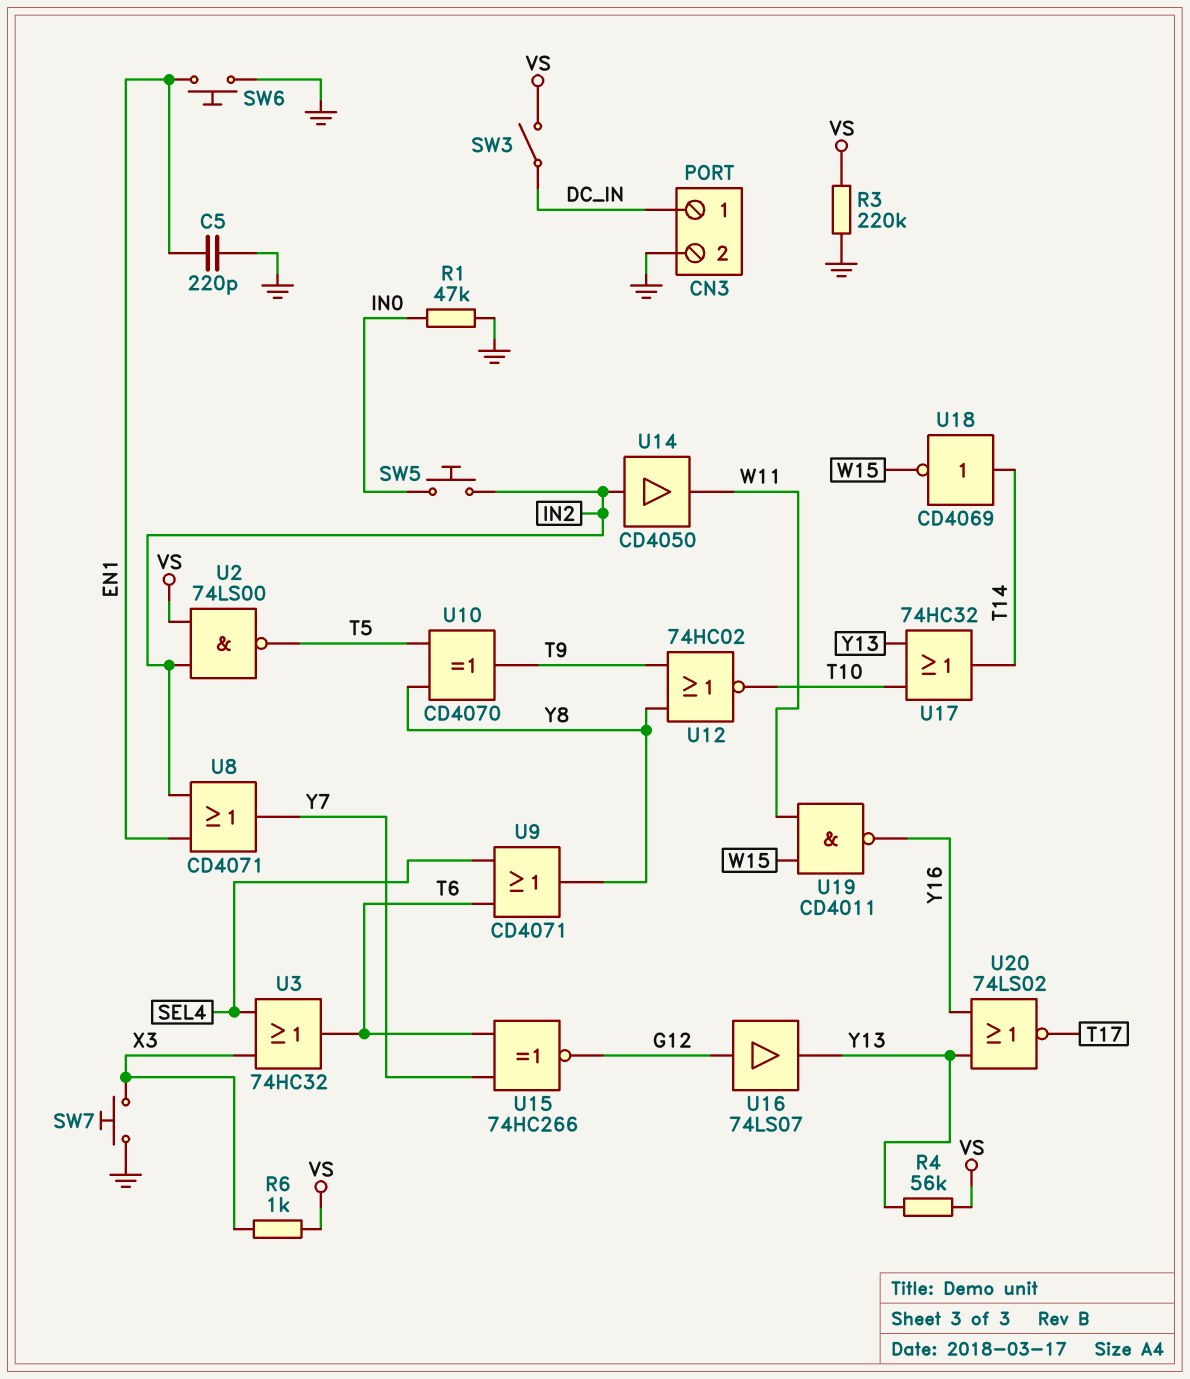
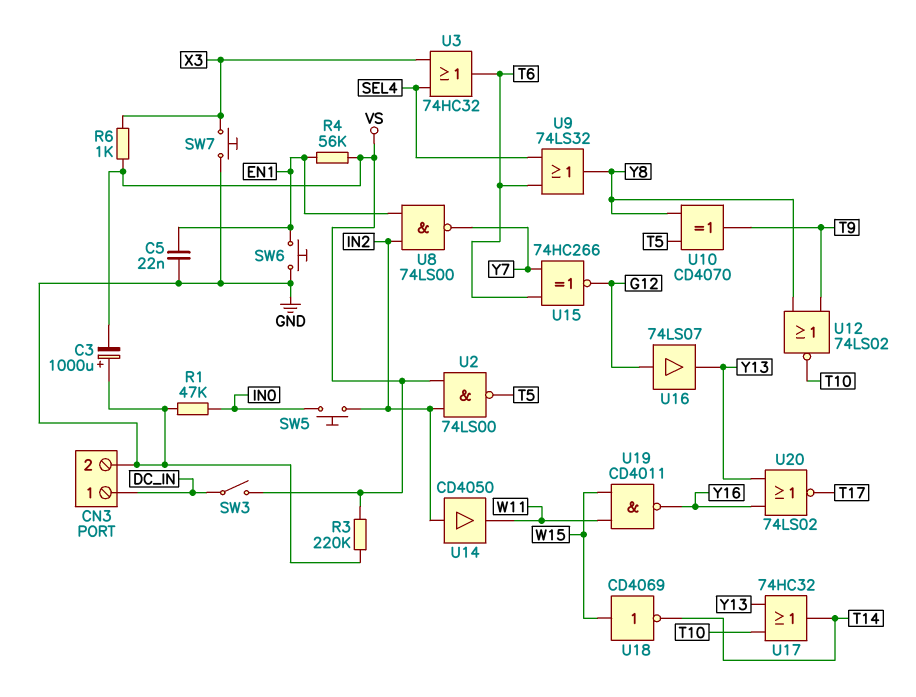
C3: none -> 1000uF (plus GND, minus VS)
C5: 220pF (EN1, GND) -> 22nF (EN1, GND)
R4: 56k (VS, Y13) -> 56k (EN1, VS)
U8: OR CD4071 (in EN1, in IN2, out Y7) -> NAND 74LS00 (in EN1, in IN2, out Y7)
U9: OR CD4071 (in SEL4, in T6, out Y8) -> OR 74LS32 (in SEL4, in T6, out Y8)
U12: NOR 74HC02 (in T9, in Y8, out T10) -> NOR 74LS02 (in T9, in Y8, out T10)
U18: NOT CD4069 (in T14, out W15) -> NOT CD4069 (in W15, out T14)

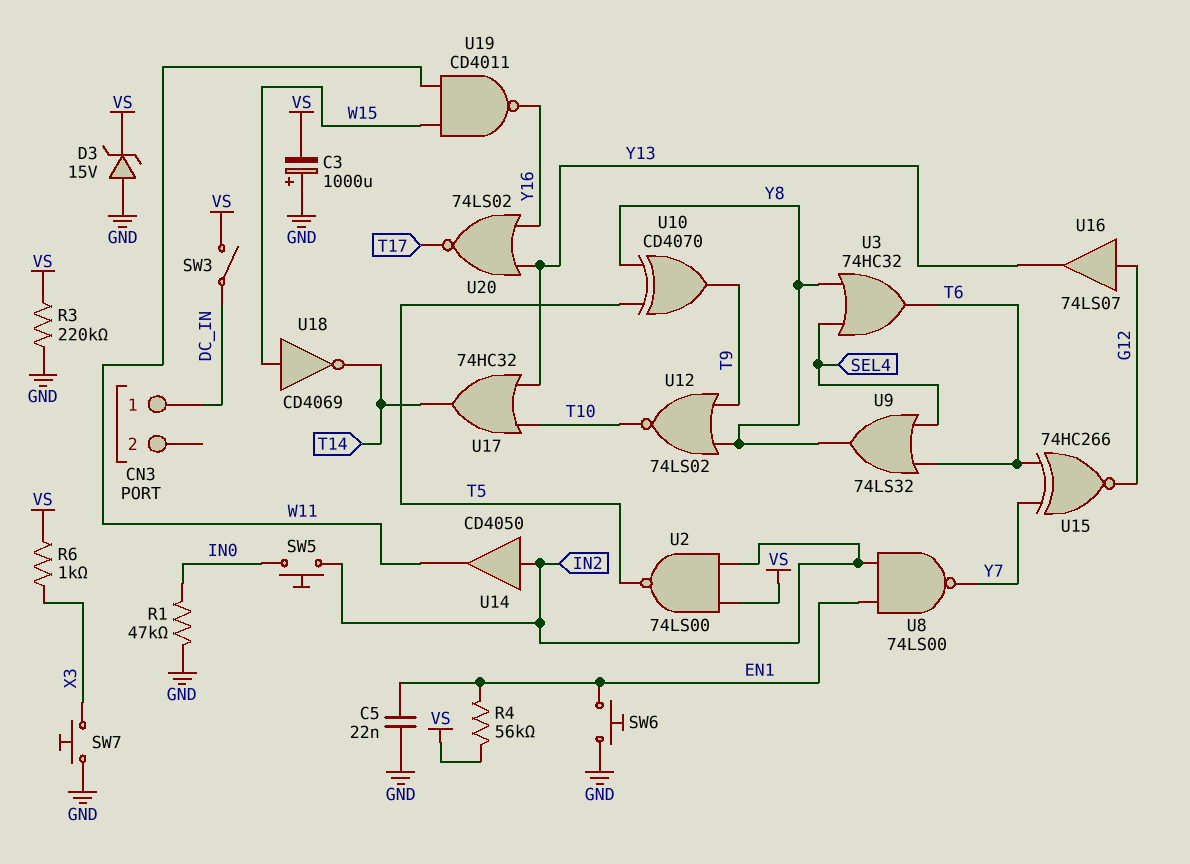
CN3 pin 2: GND -> none
D3: none -> zener 15V (A GND, K VS)
U3: OR 74HC32 (in SEL4, in X3, out T6) -> OR 74HC32 (in SEL4, in Y8, out T6)

